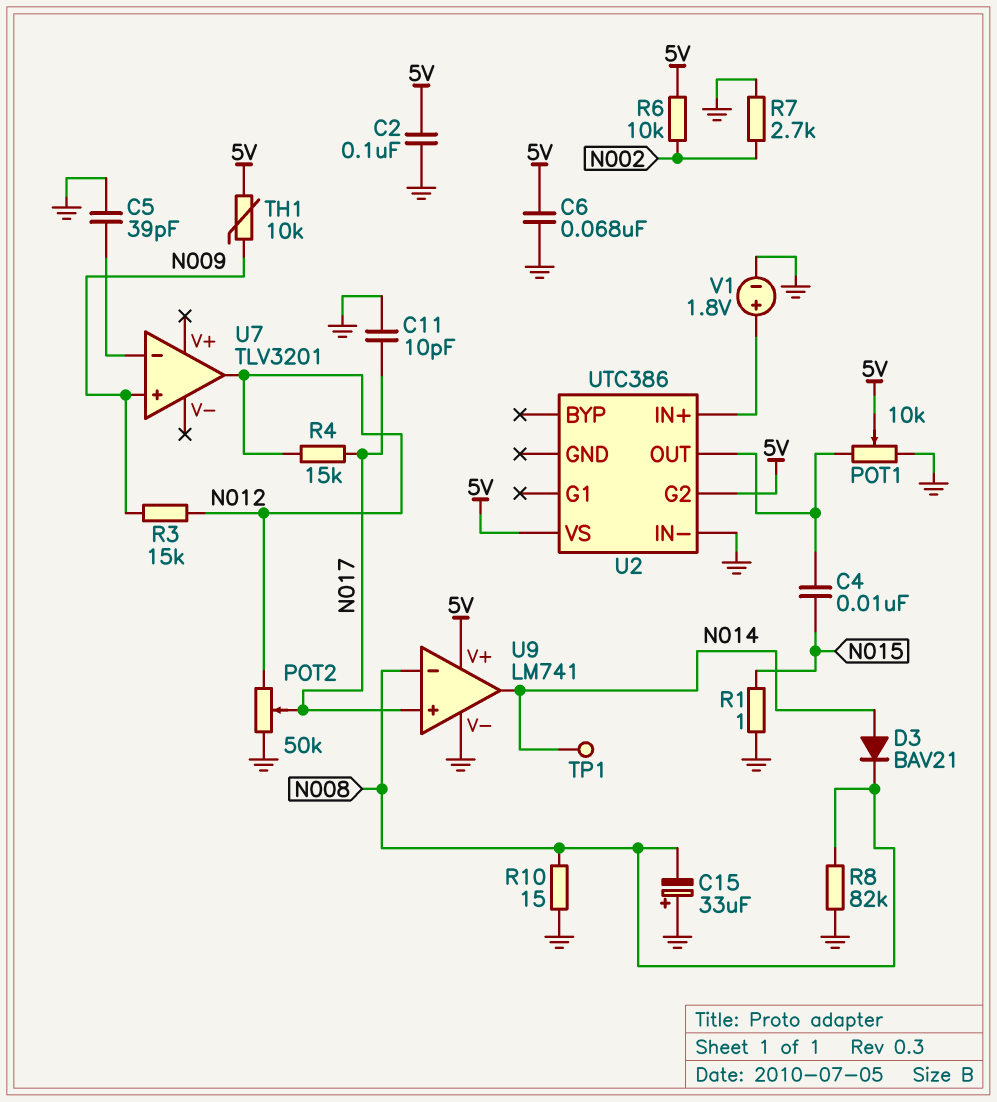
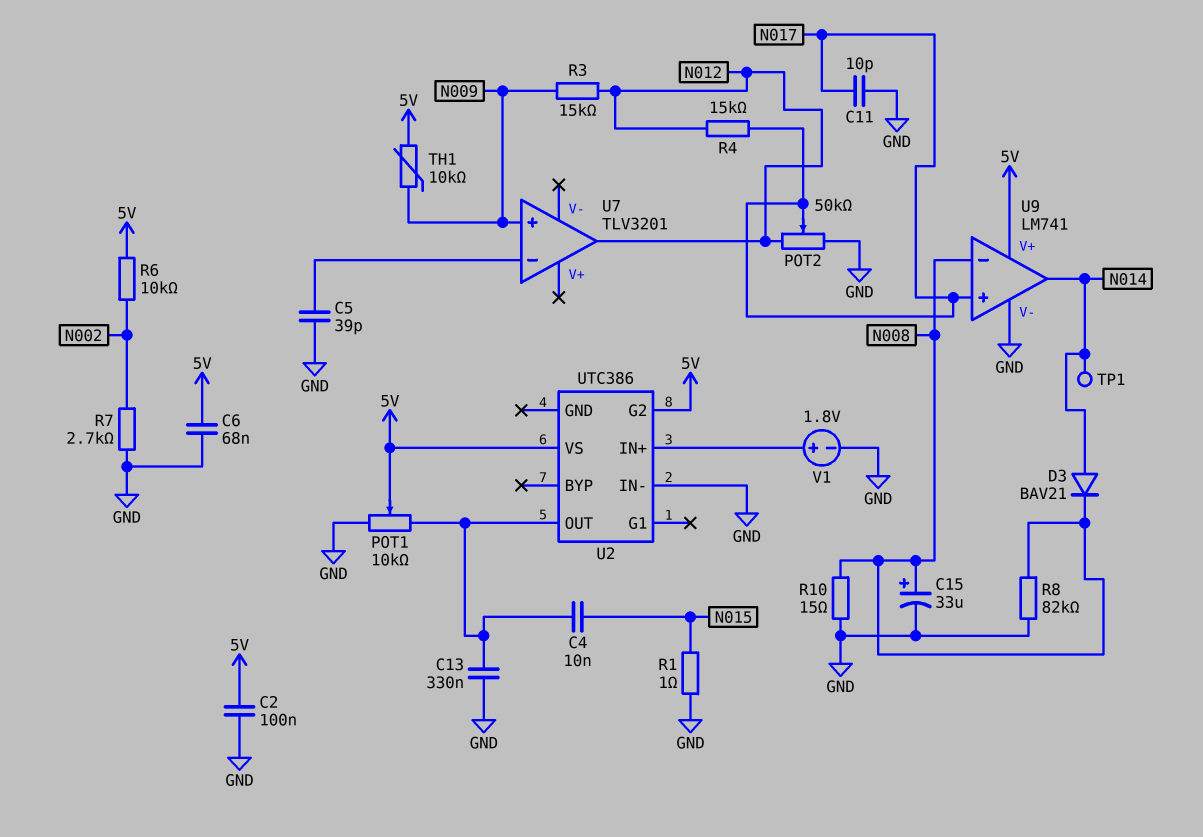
C13: none -> 330nF (GND, U2/OUT)
C15: 33uF (plus GND, minus N008) -> 33uF (plus N008, minus GND)

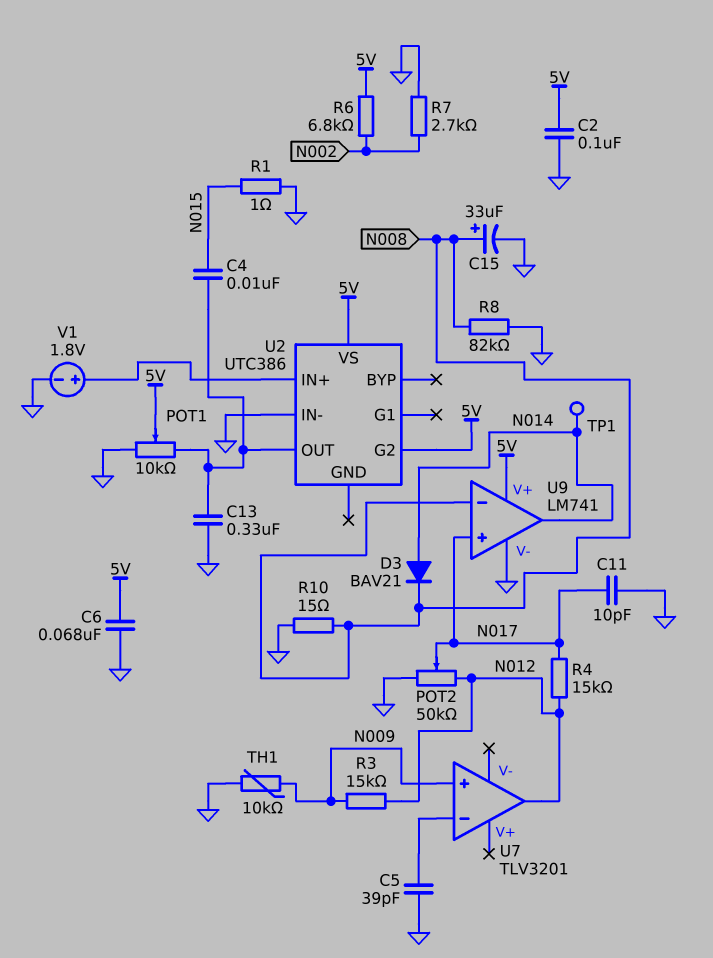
R6: 10k (5V, N002) -> 6.8k (5V, N002)
TH1: 10k (5V, N009) -> 10k (GND, N009)

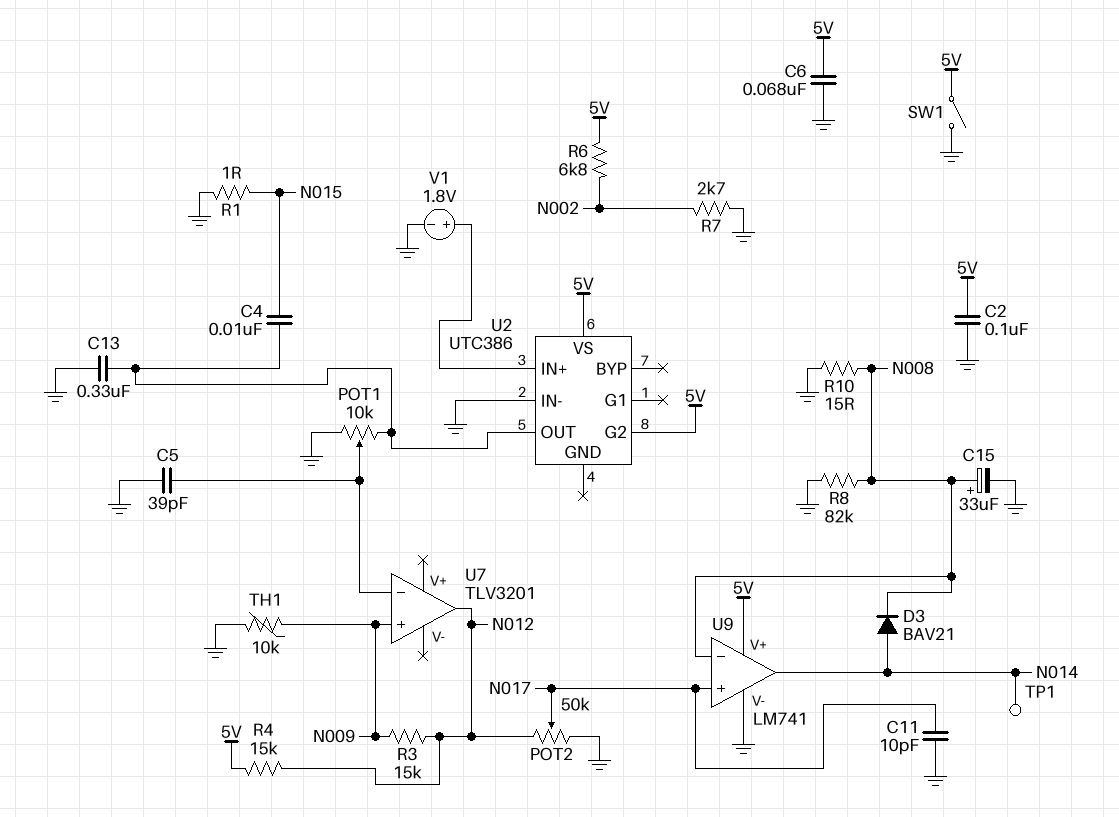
POT1: 10k (GND, U2/OUT, wiper 5V) -> 10k (GND, U2/OUT, wiper U7/in-)
R4: 15k (N012, N017) -> 15k (5V, N012)
SW1: none -> switch (5V, GND)

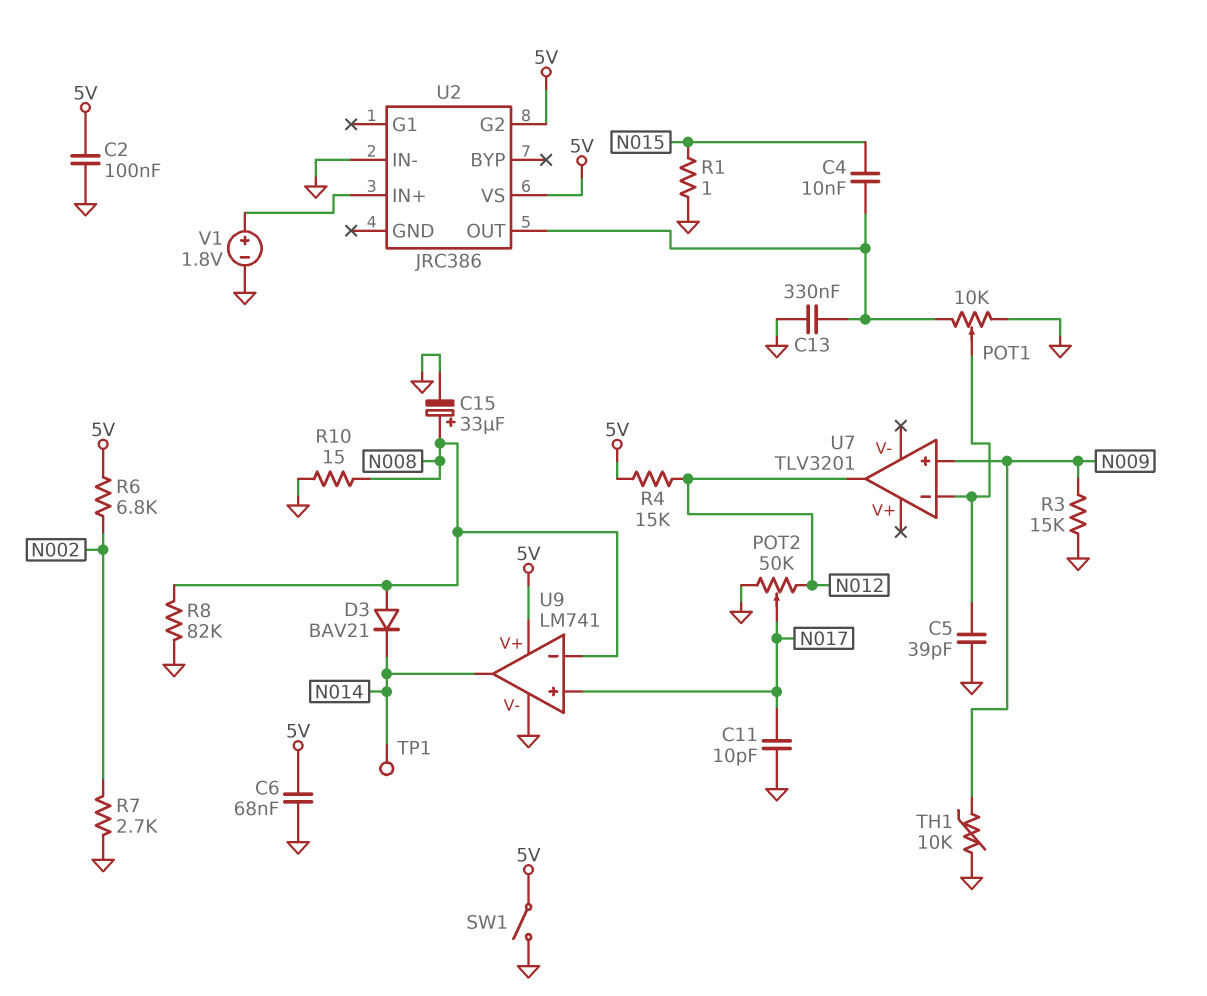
D3: diode BAV21 (A N014, K N008) -> diode BAV21 (A N008, K N014)
R3: 15k (N009, N012) -> 15k (GND, N009)
U2: UTC386 -> JRC386

